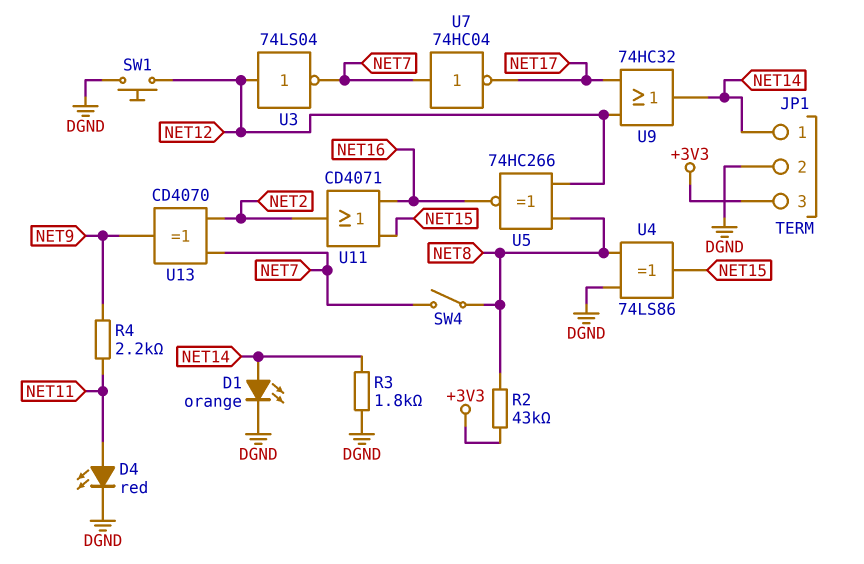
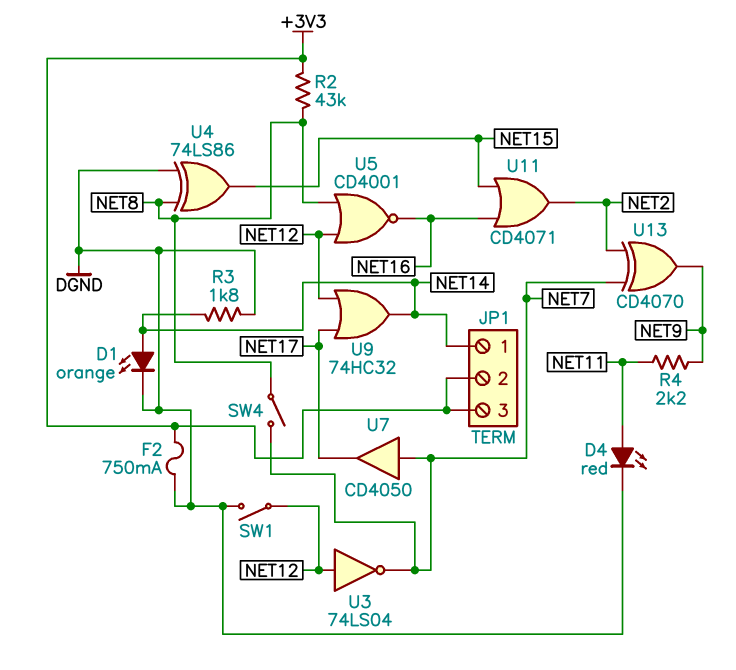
F2: none -> 750mA (+3V3, DGND)
JP1 pin 2: DGND -> +3V3
SW1: button (DGND, NET12) -> switch (DGND, NET12)
U5: XNOR 74HC266 (in NET8, in NET12, out NET16) -> NOR CD4001 (in NET8, in NET12, out NET16)
U7: NOT 74HC04 (in NET7, out NET17) -> buffer CD4050 (in NET7, out NET17)

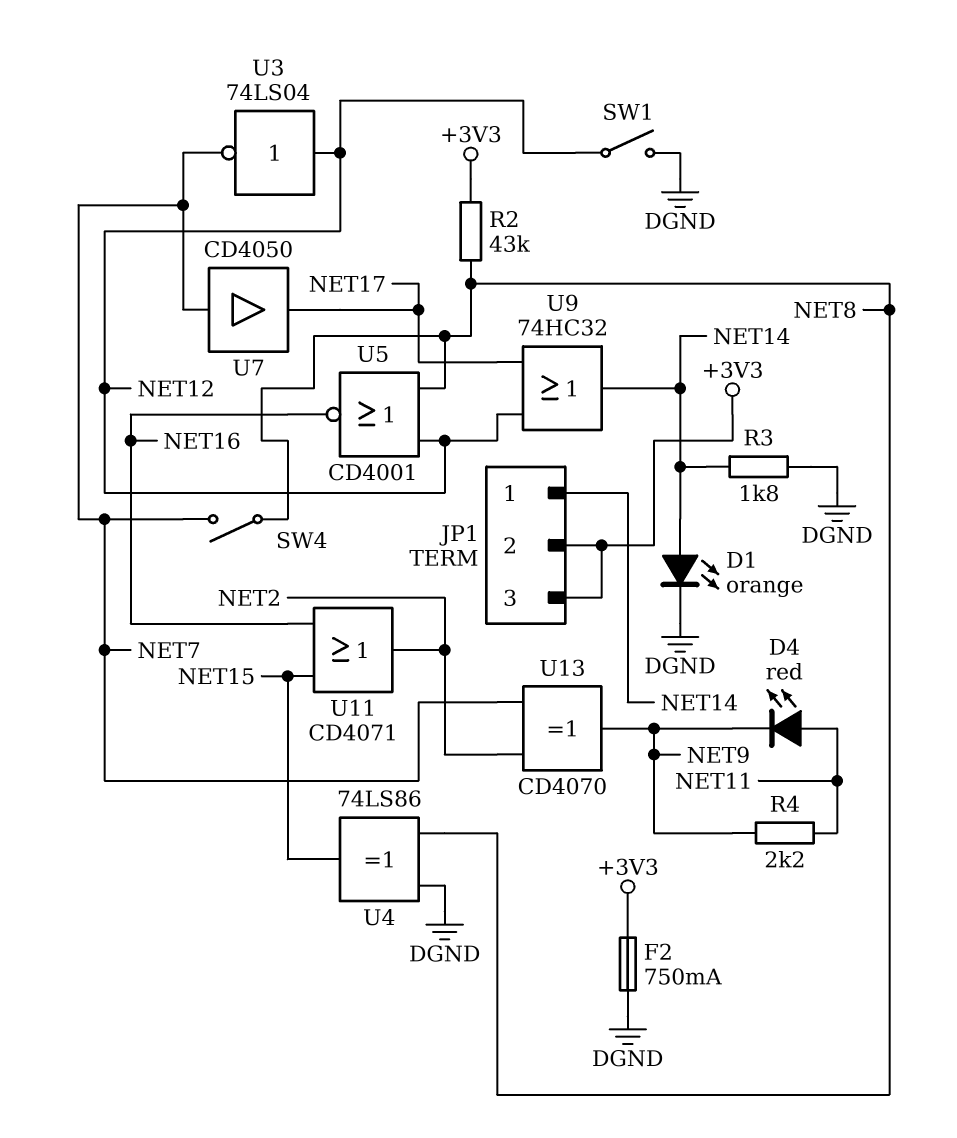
D4: LED red (A NET11, K DGND) -> LED red (A NET11, K NET9)

